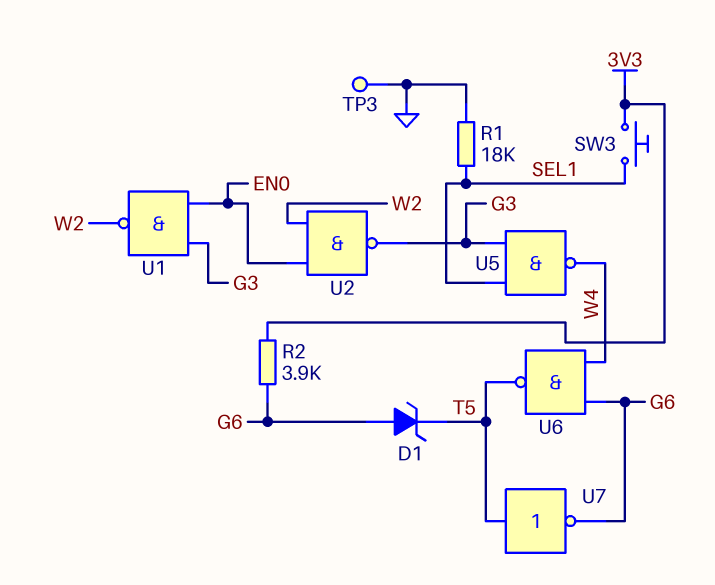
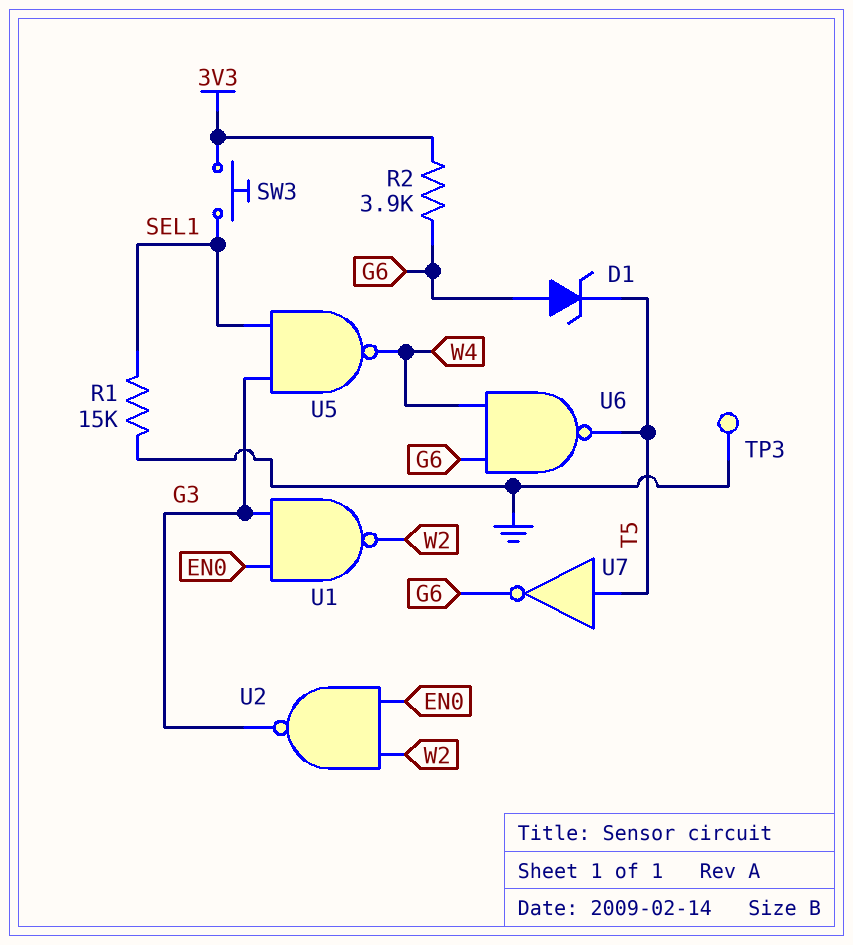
R1: 18k (GND, SEL1) -> 15k (GND, SEL1)

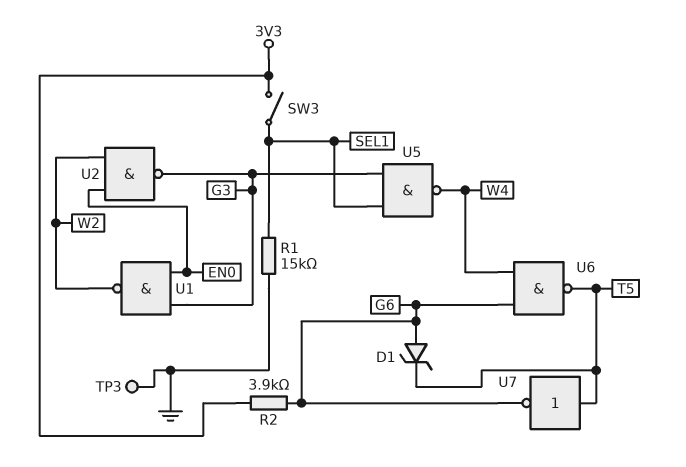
SW3: button (3V3, SEL1) -> switch (3V3, SEL1)

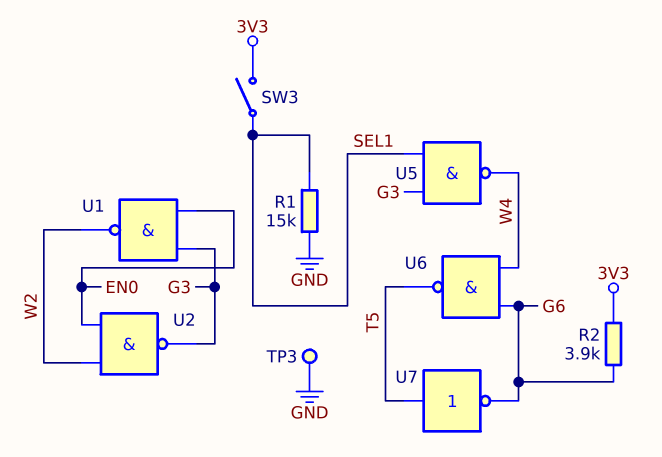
D1: zener (A G6, K T5) -> none

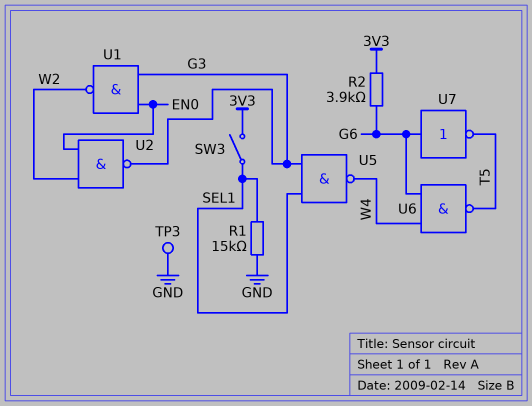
U7: NOT (in T5, out G6) -> NOT (in G6, out T5)

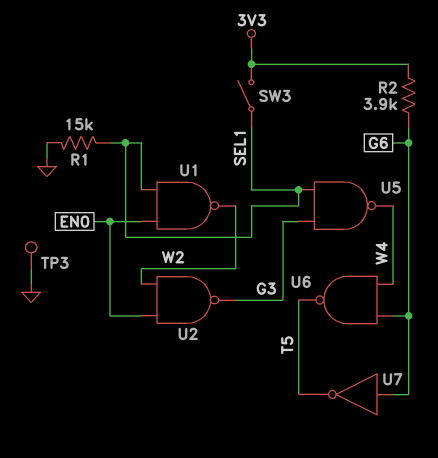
U1: NAND (in EN0, in G3, out W2) -> NAND (in EN0, in SEL1, out W2)

